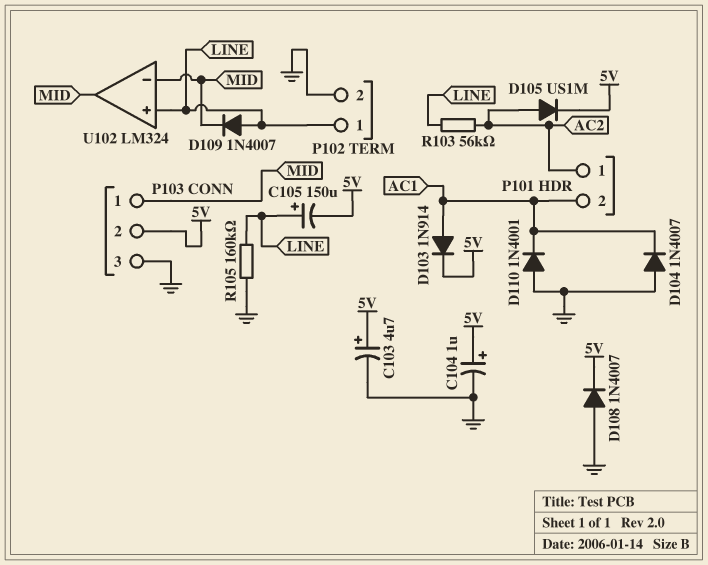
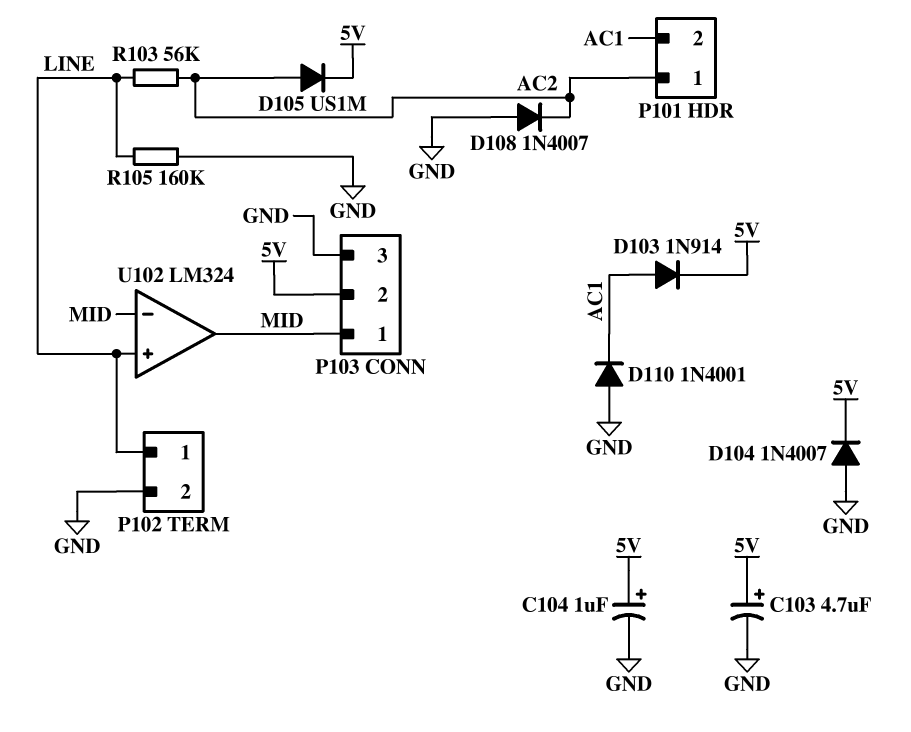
C105: 150uF (plus LINE, minus 5V) -> none
D104: diode 1N4007 (A GND, K AC1) -> diode 1N4007 (A GND, K 5V)
D108: diode 1N4007 (A GND, K 5V) -> diode 1N4007 (A GND, K AC2)
D109: diode 1N4007 (A LINE, K MID) -> none

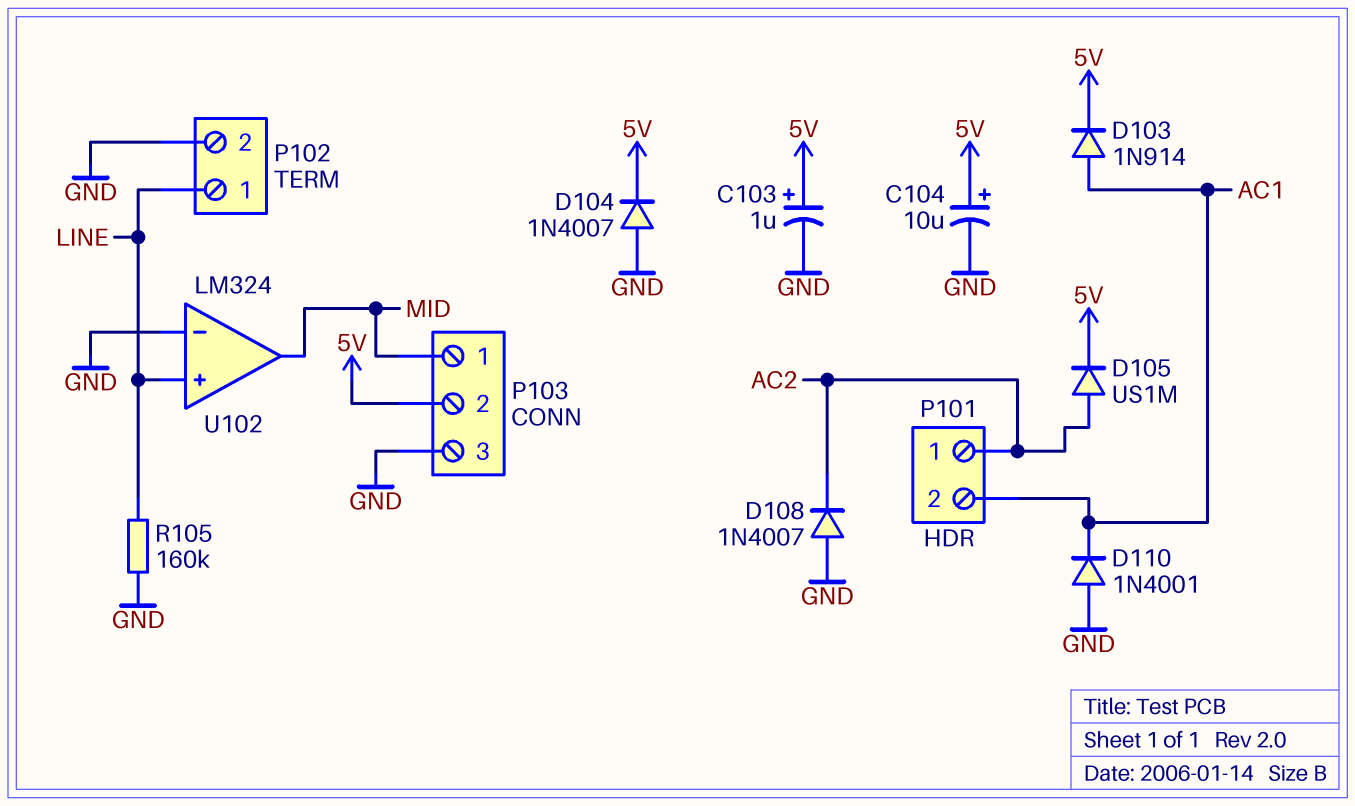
C103: 4.7uF (plus 5V, minus GND) -> 1uF (plus 5V, minus GND)
C104: 1uF (plus 5V, minus GND) -> 10uF (plus 5V, minus GND)
R103: 56k (AC2, LINE) -> none
U102 pin in-: MID -> GND

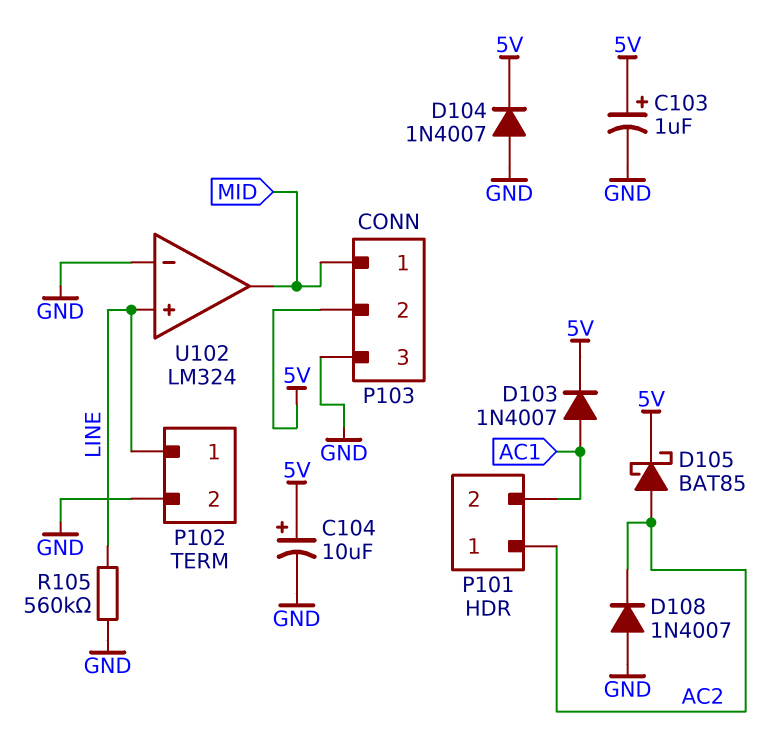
D103: diode 1N914 (A AC1, K 5V) -> diode 1N4007 (A AC1, K 5V)
D105: diode US1M (A AC2, K 5V) -> schottky BAT85 (A AC2, K 5V)
D110: diode 1N4001 (A GND, K AC1) -> none
R105: 160k (GND, LINE) -> 560k (GND, LINE)

